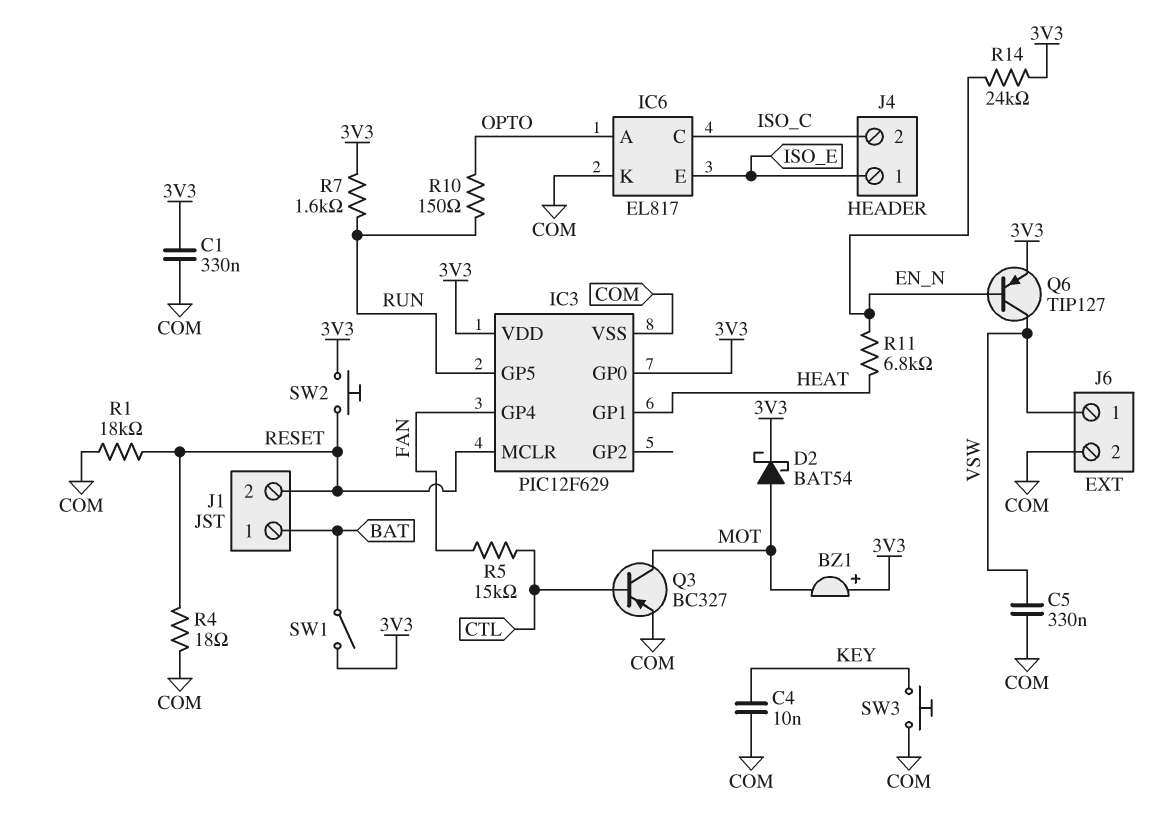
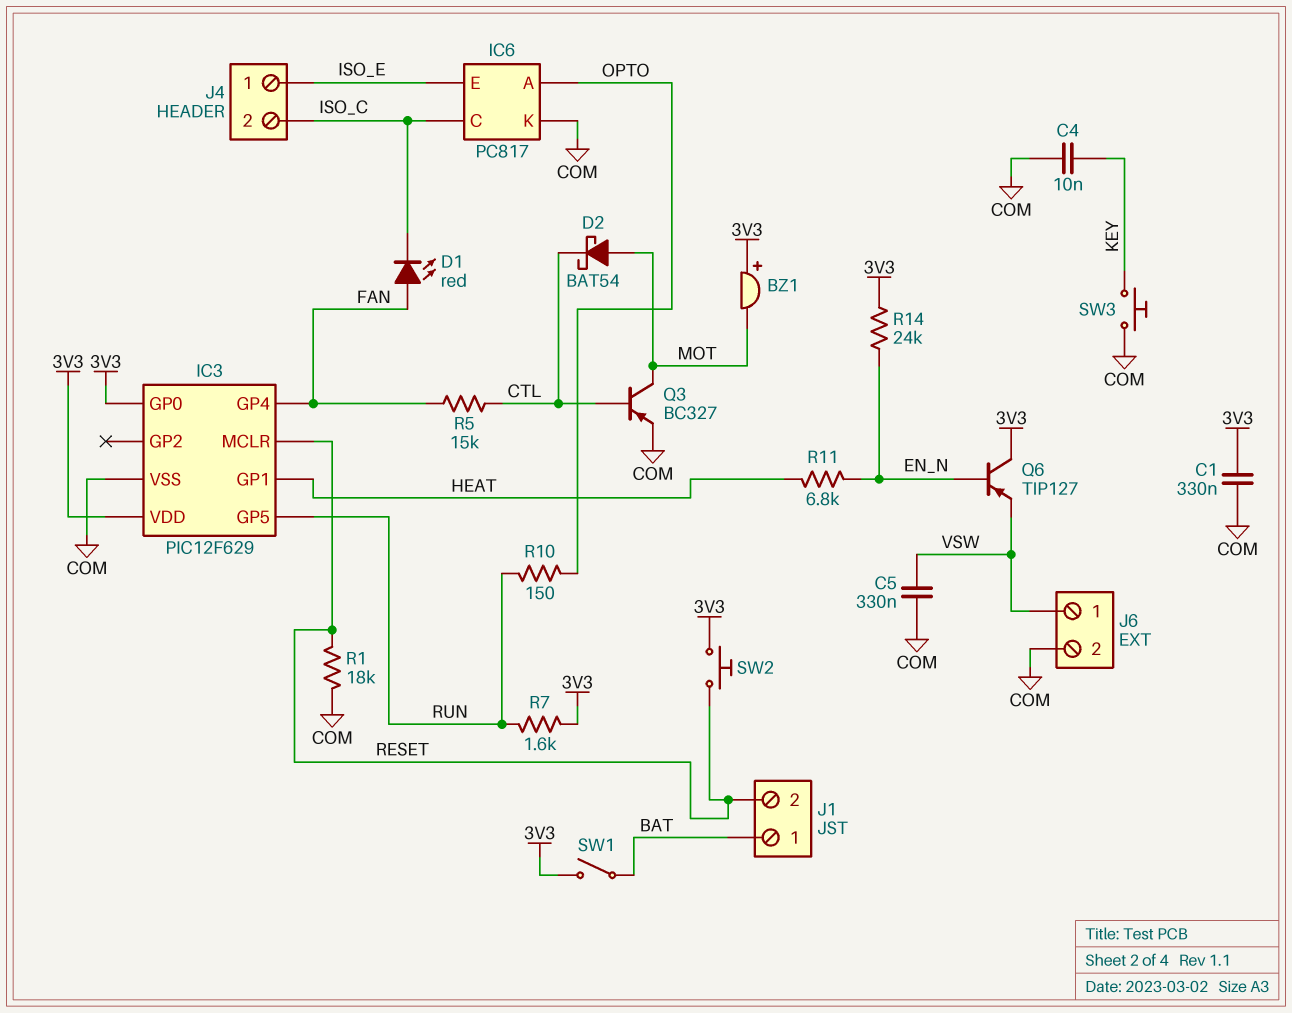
D1: none -> LED red (A FAN, K ISO_C)
D2: schottky BAT54 (A MOT, K 3V3) -> schottky BAT54 (A MOT, K CTL)
IC6: EL817 -> PC817
Q6: PNP TIP127 (B EN_N, C VSW, E 3V3) -> PNP TIP127 (B EN_N, C 3V3, E VSW)
R4: 18 (COM, RESET) -> none

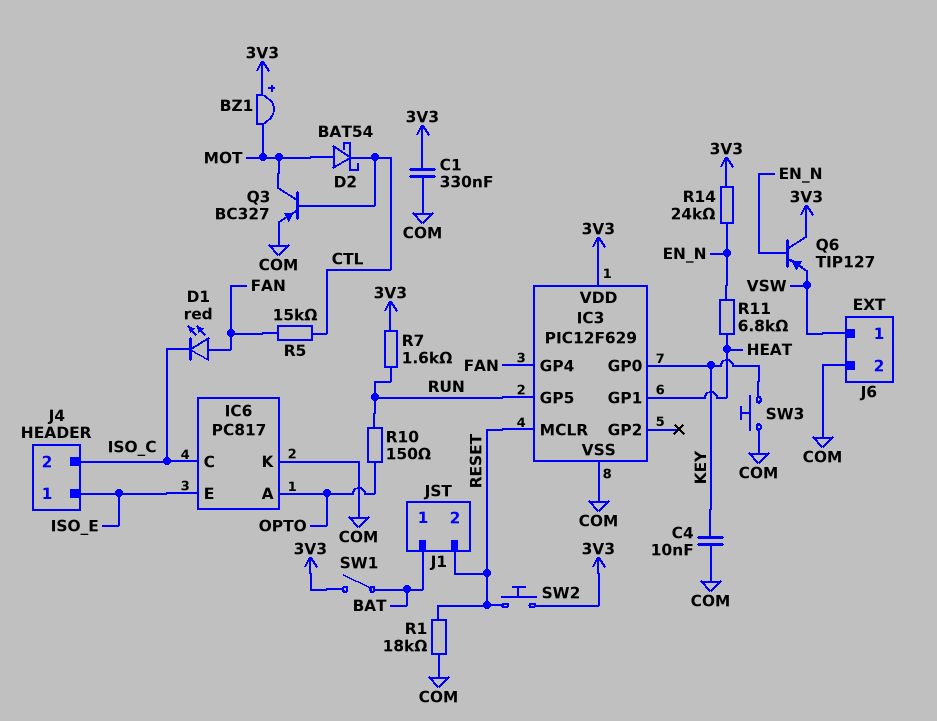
C5: 330nF (COM, VSW) -> none
IC3 pin GP0: 3V3 -> KEY

